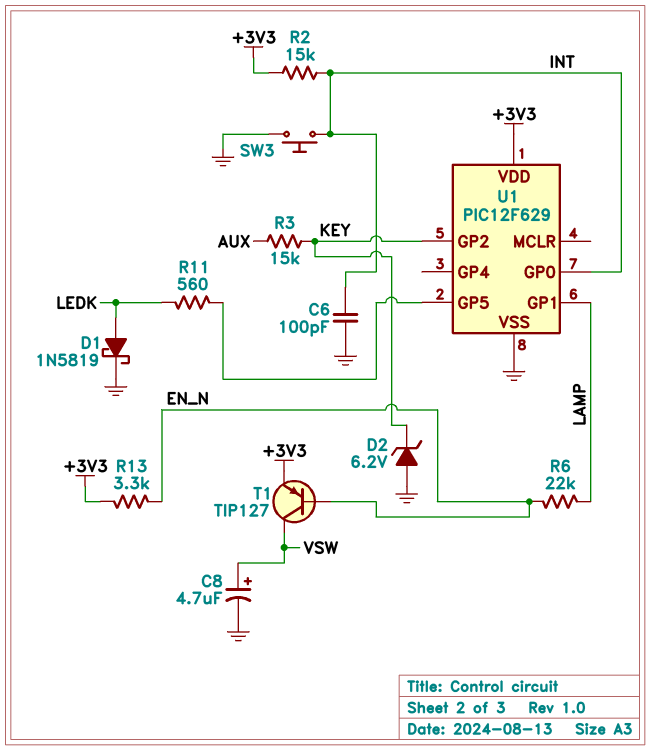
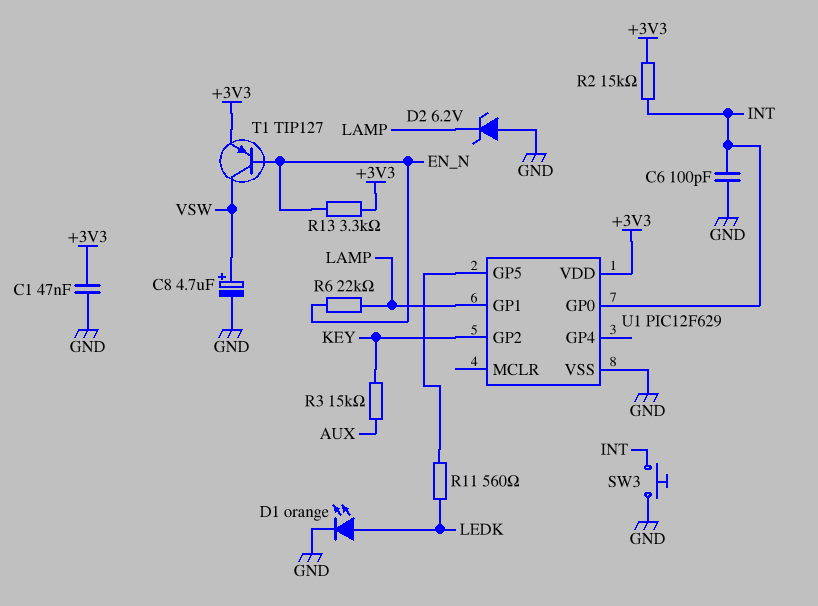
C1: none -> 47nF (+3V3, GND)
D1: schottky 1N5819 (A LEDK, K GND) -> LED orange (A LEDK, K GND)
D2: zener 6.2V (A GND, K KEY) -> zener 6.2V (A GND, K LAMP)

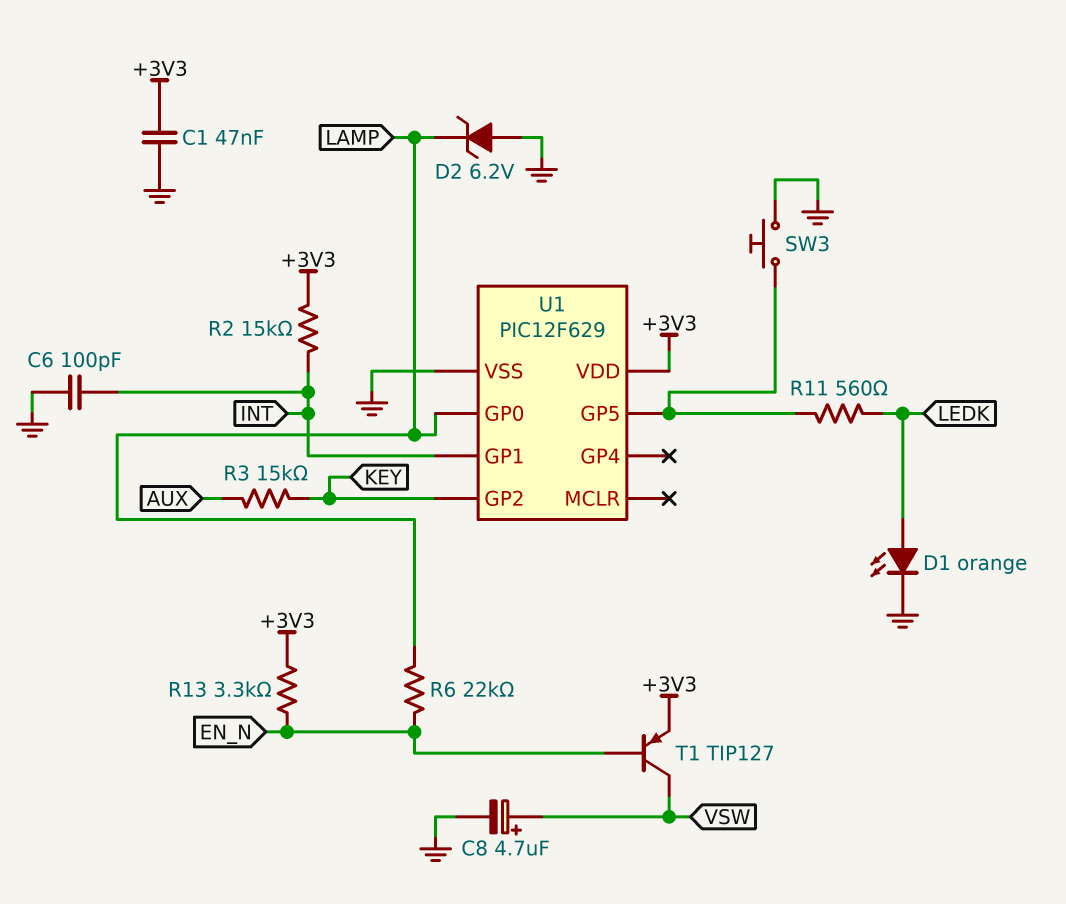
SW3: button (GND, INT) -> button (GND, U1/GP5)
U1 pin GP0: INT -> LAMP
U1 pin GP1: LAMP -> INT

